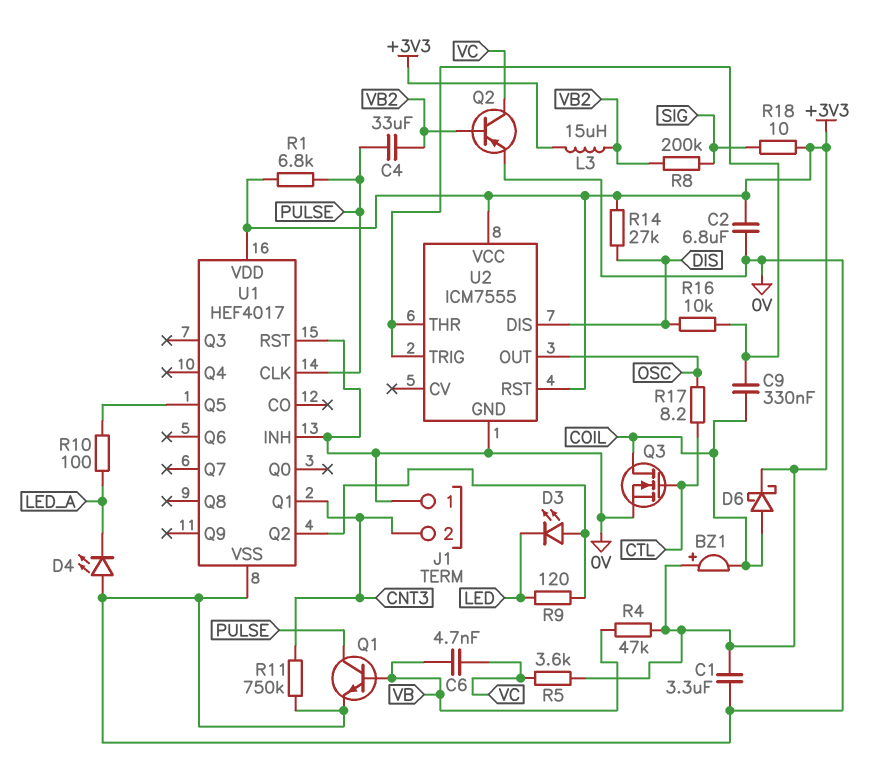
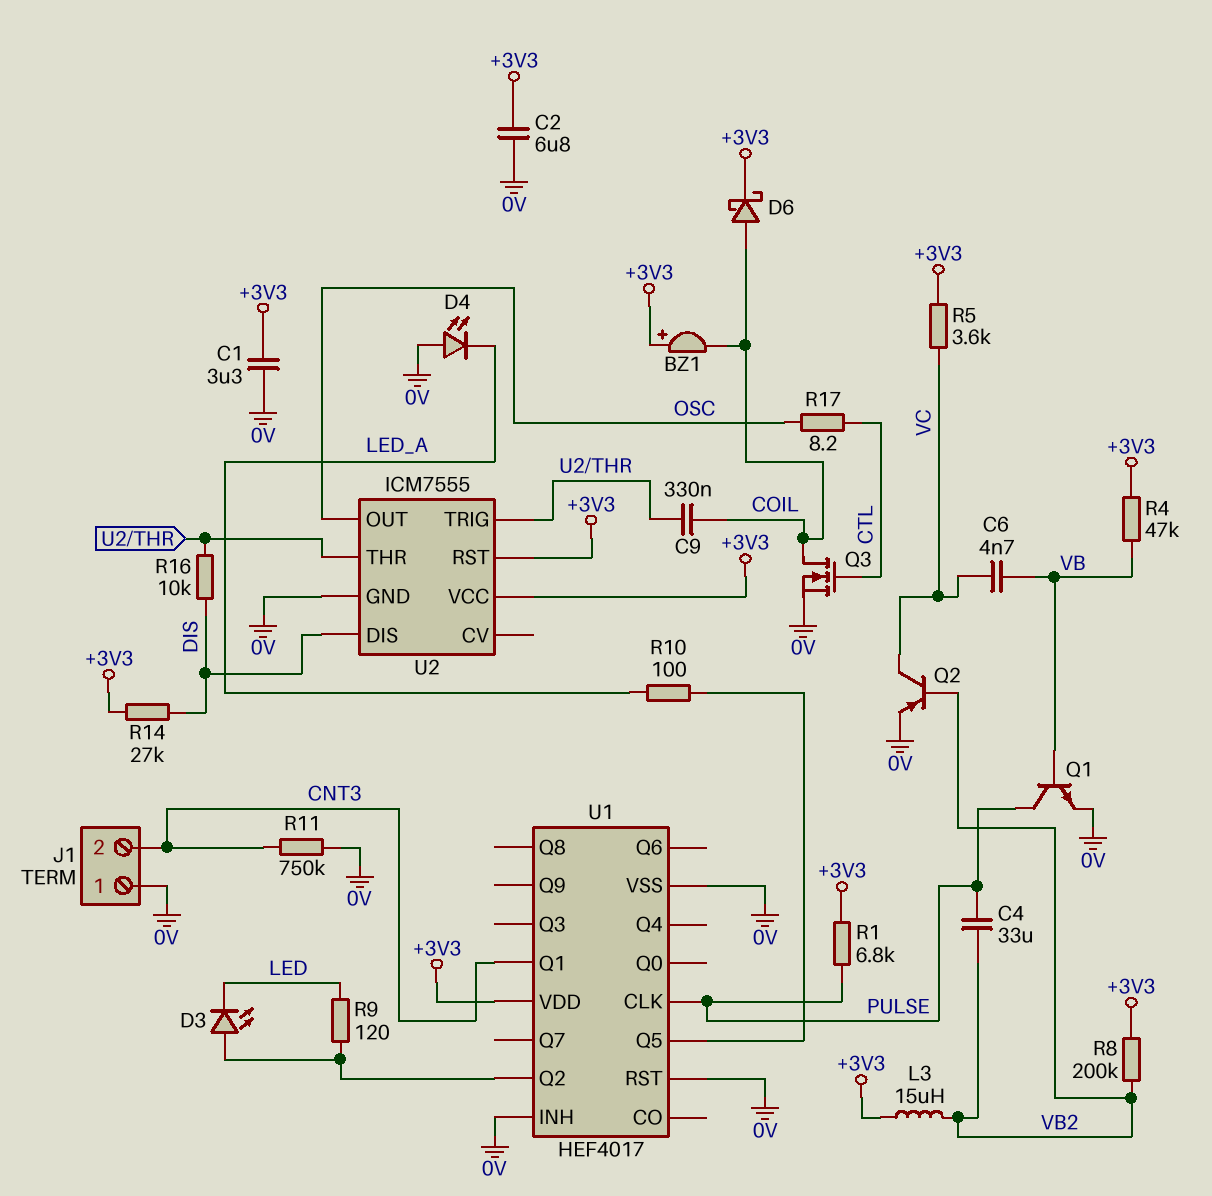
R8: 200k (SIG, VB2) -> 200k (+3V3, VB2)
R18: 10 (+3V3, SIG) -> none

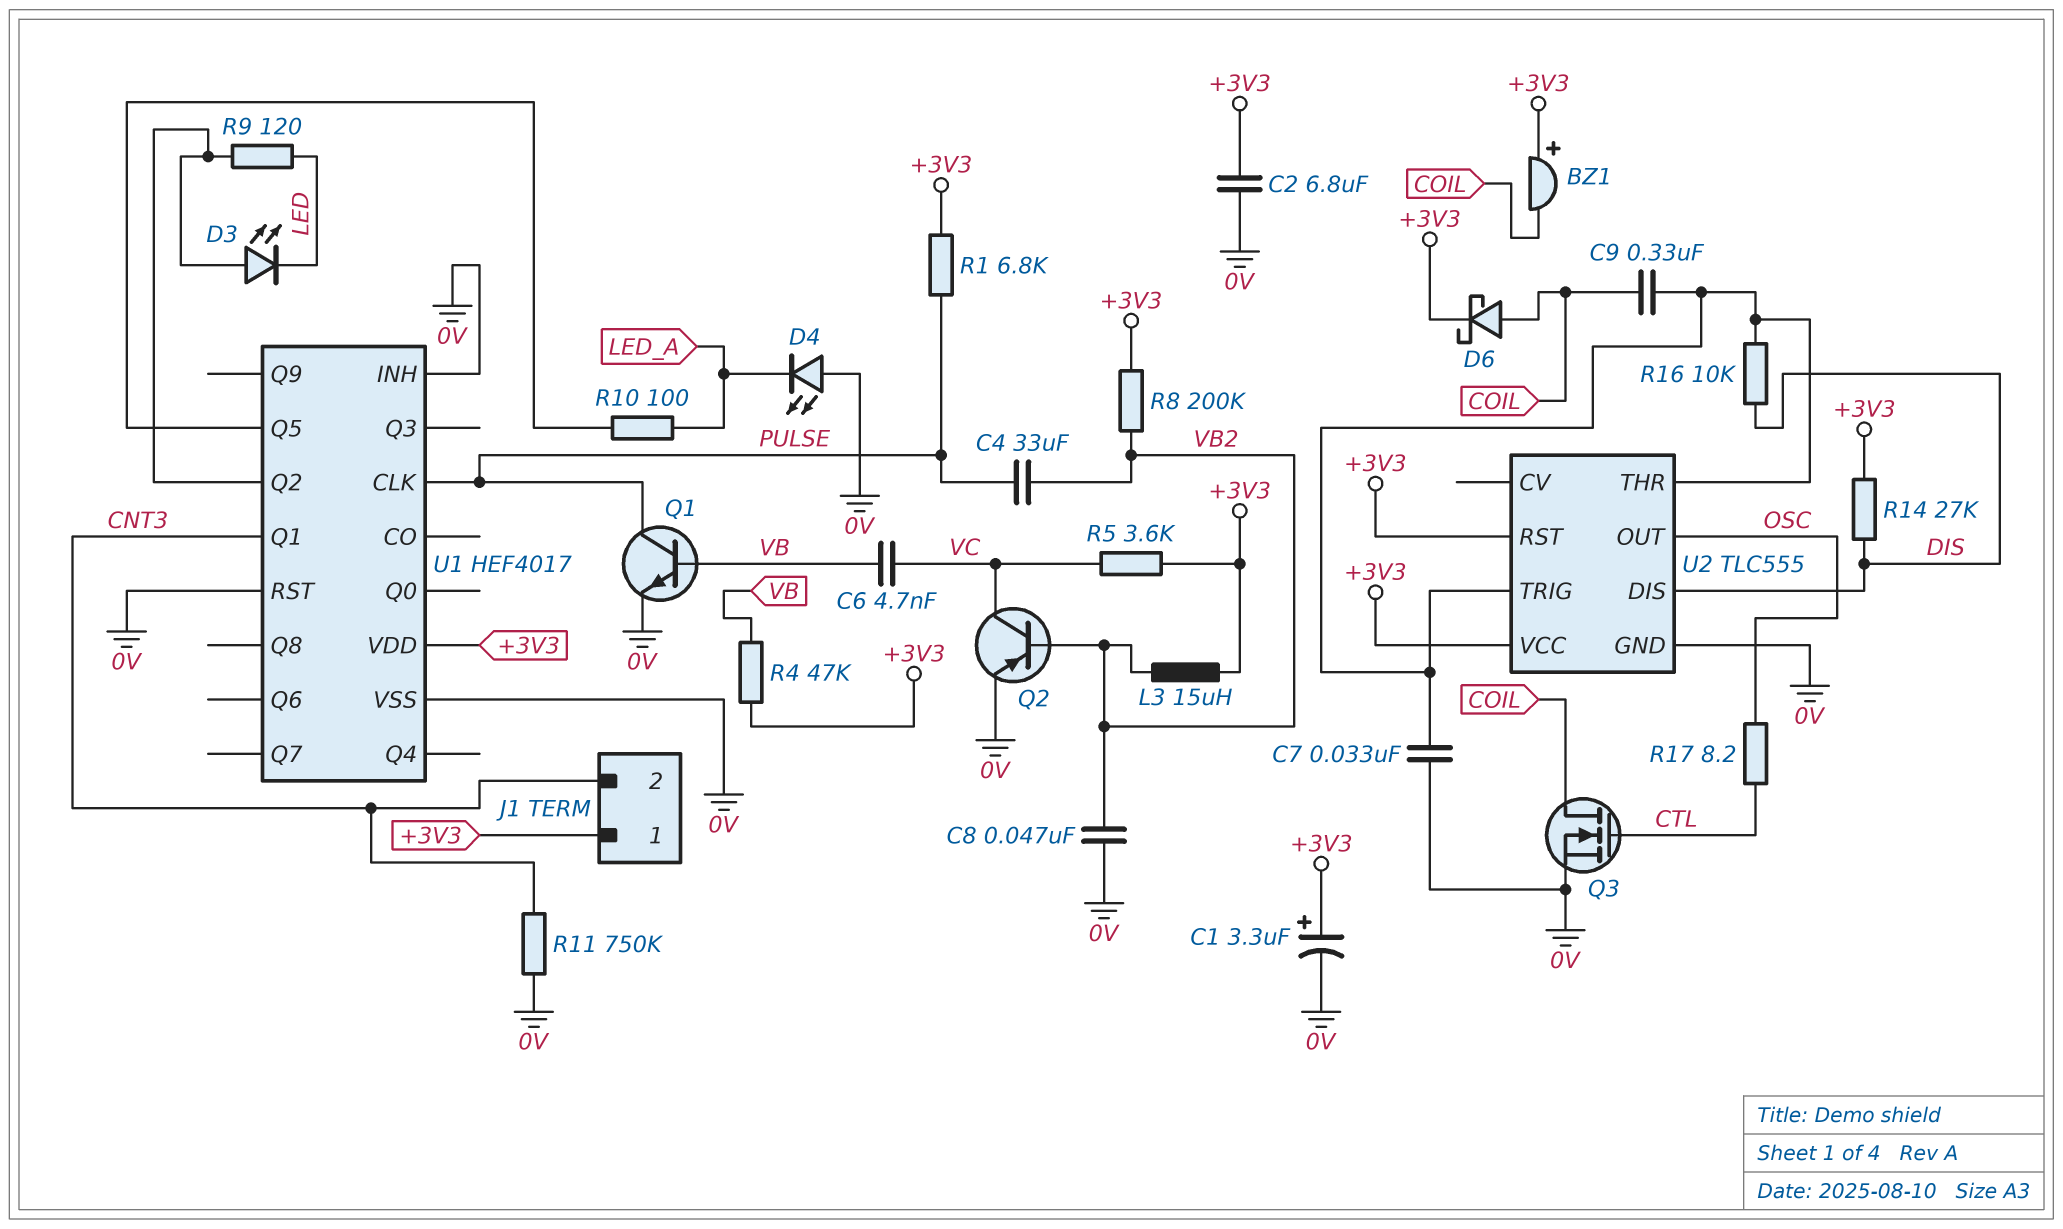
C1: 3.3uF (+3V3, 0V) -> 3.3uF (plus +3V3, minus 0V)
C7: none -> 33nF (0V, U2/THR)
C8: none -> 47nF (0V, VB2)
J1 pin 1: 0V -> +3V3
U2: ICM7555 -> TLC555

